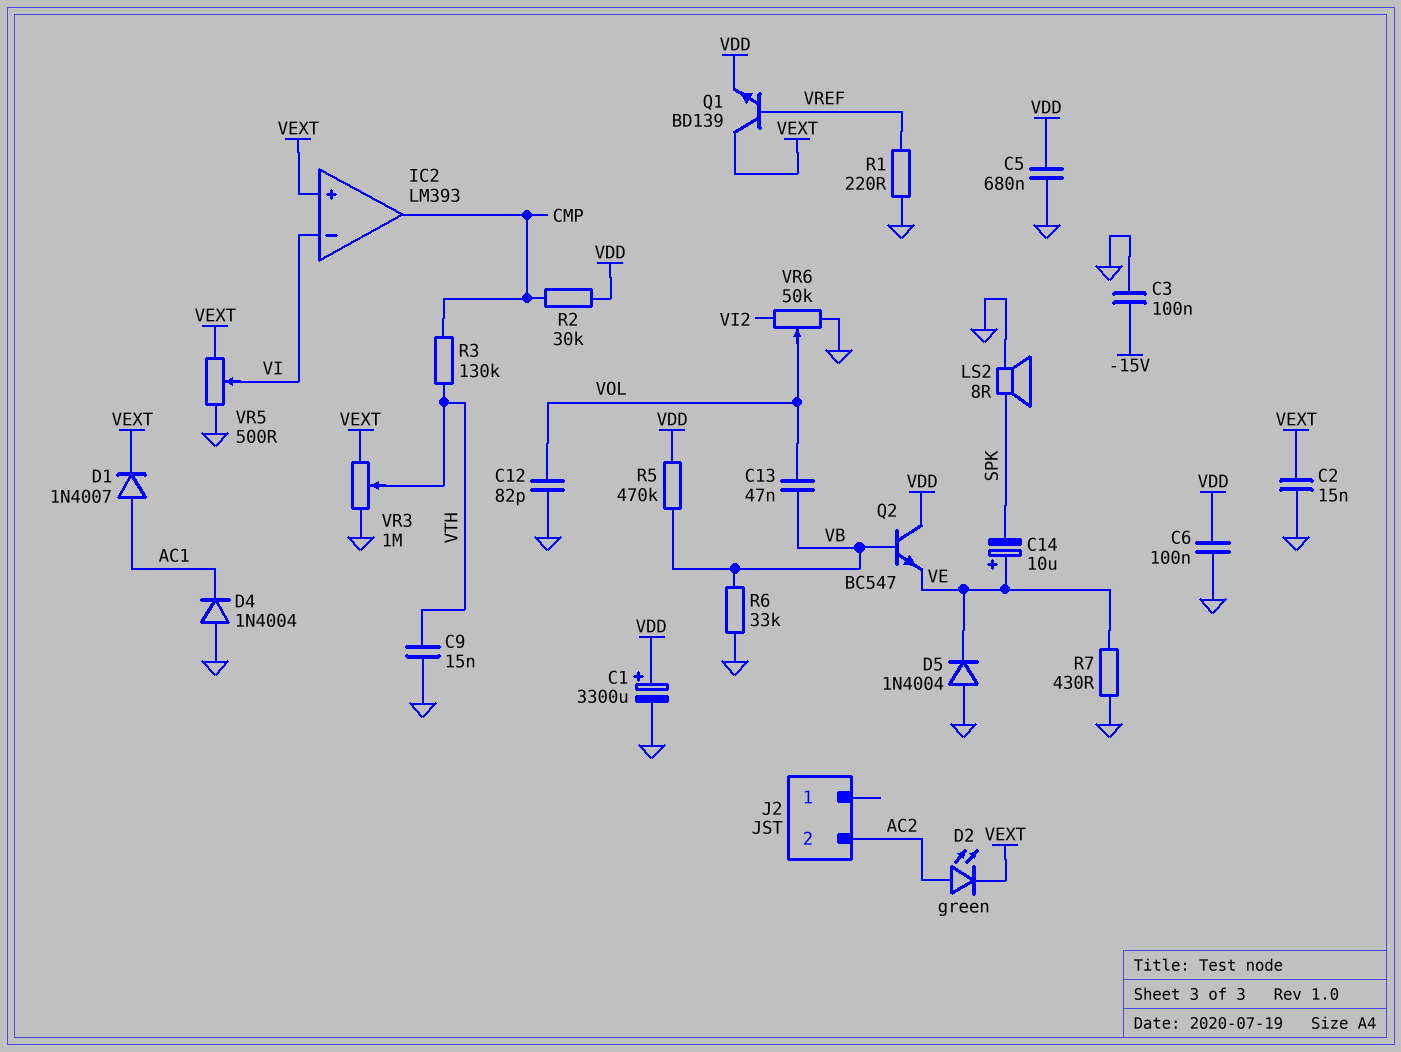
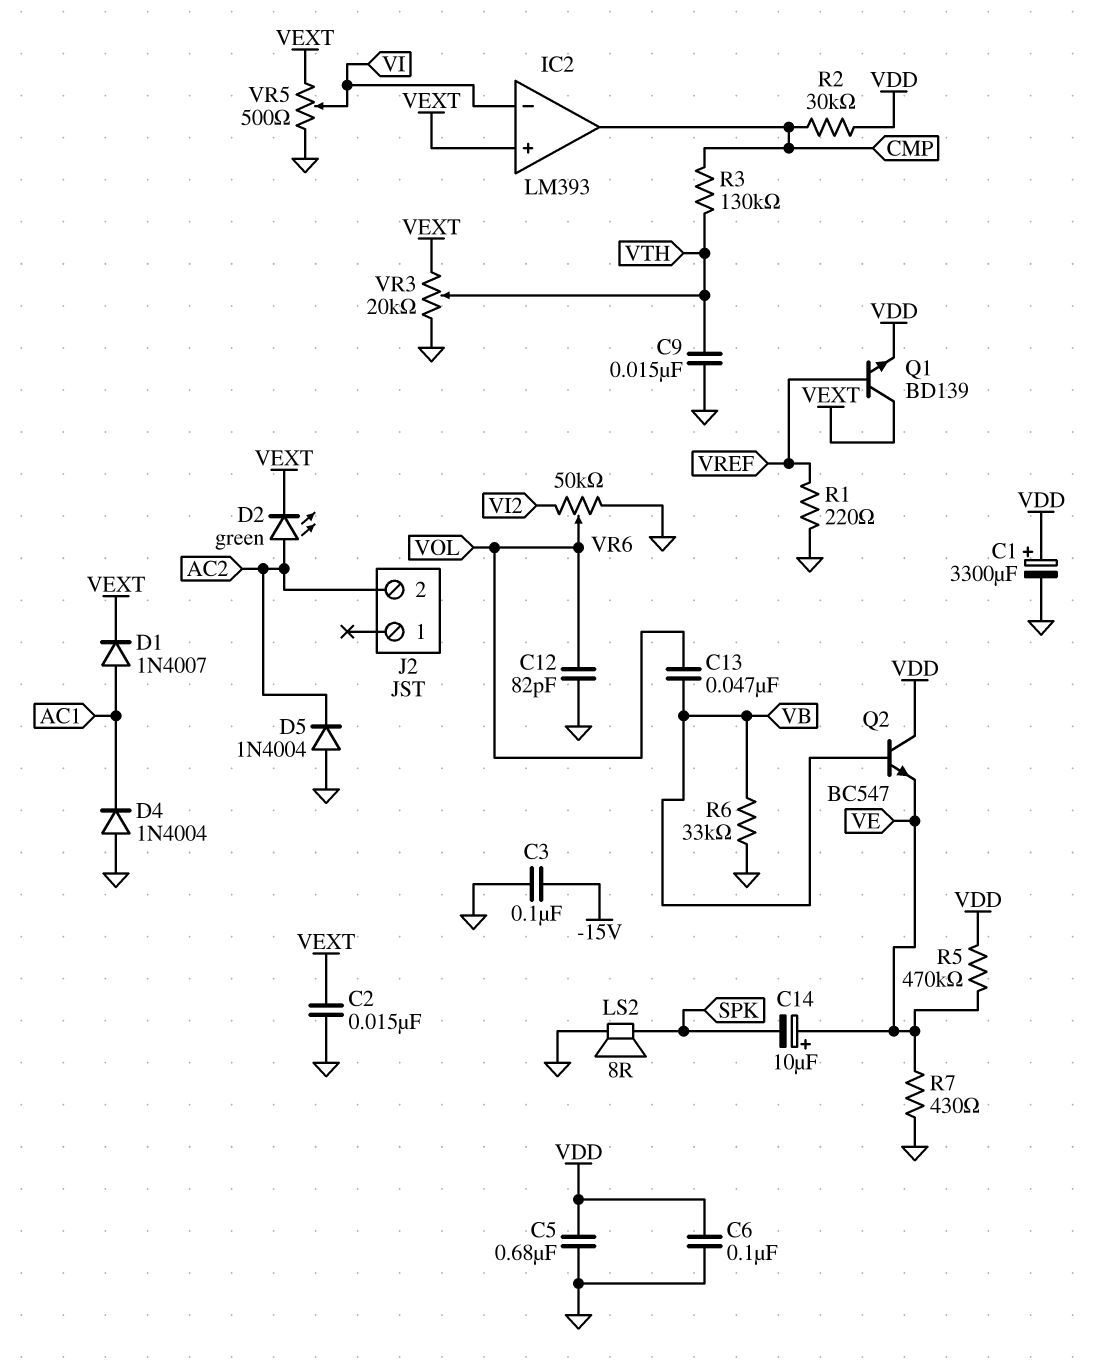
D5: diode 1N4004 (A GND, K VE) -> diode 1N4004 (A GND, K AC2)
R5: 470k (VB, VDD) -> 470k (VDD, VE)
VR3: 1M (GND, VEXT, wiper VTH) -> 20k (GND, VEXT, wiper VTH)

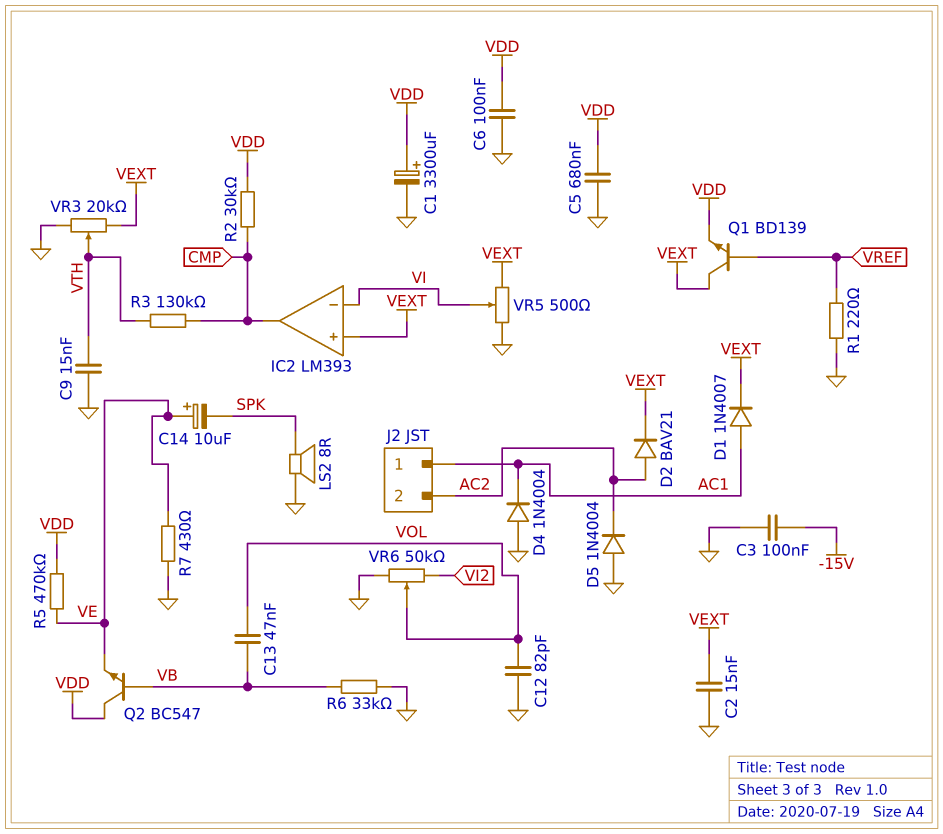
D2: LED green (A AC2, K VEXT) -> diode BAV21 (A AC2, K VEXT)
J2 pin 1: none -> AC1

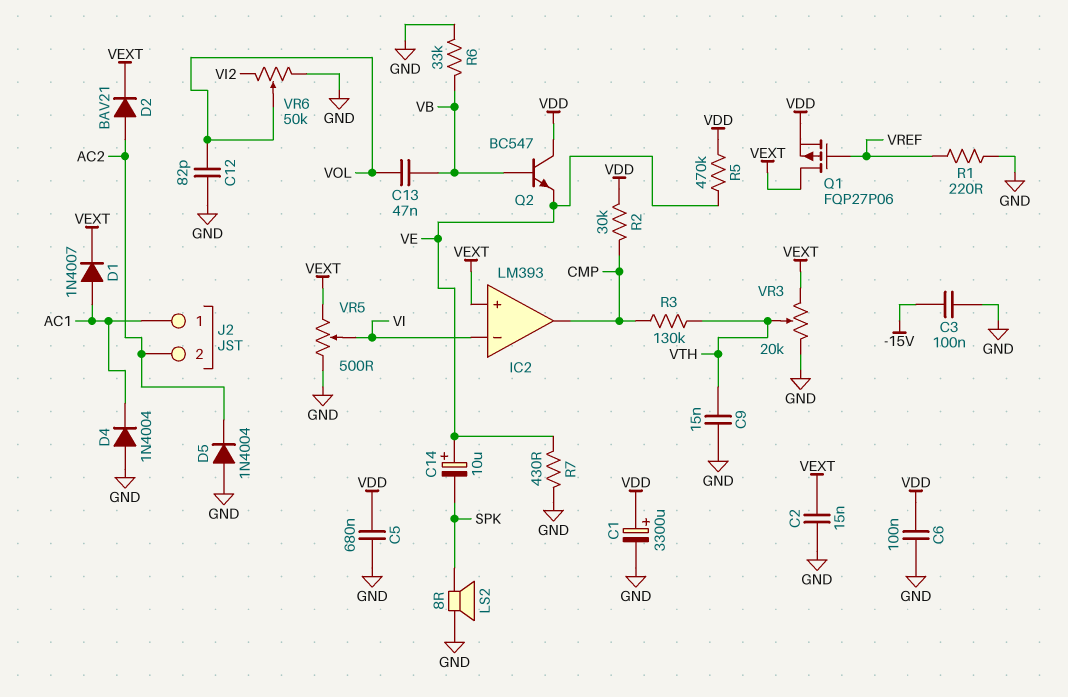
Q1: NPN BD139 (B VREF, C VEXT, E VDD) -> PMOS FQP27P06 (G VREF, D VEXT, S VDD)

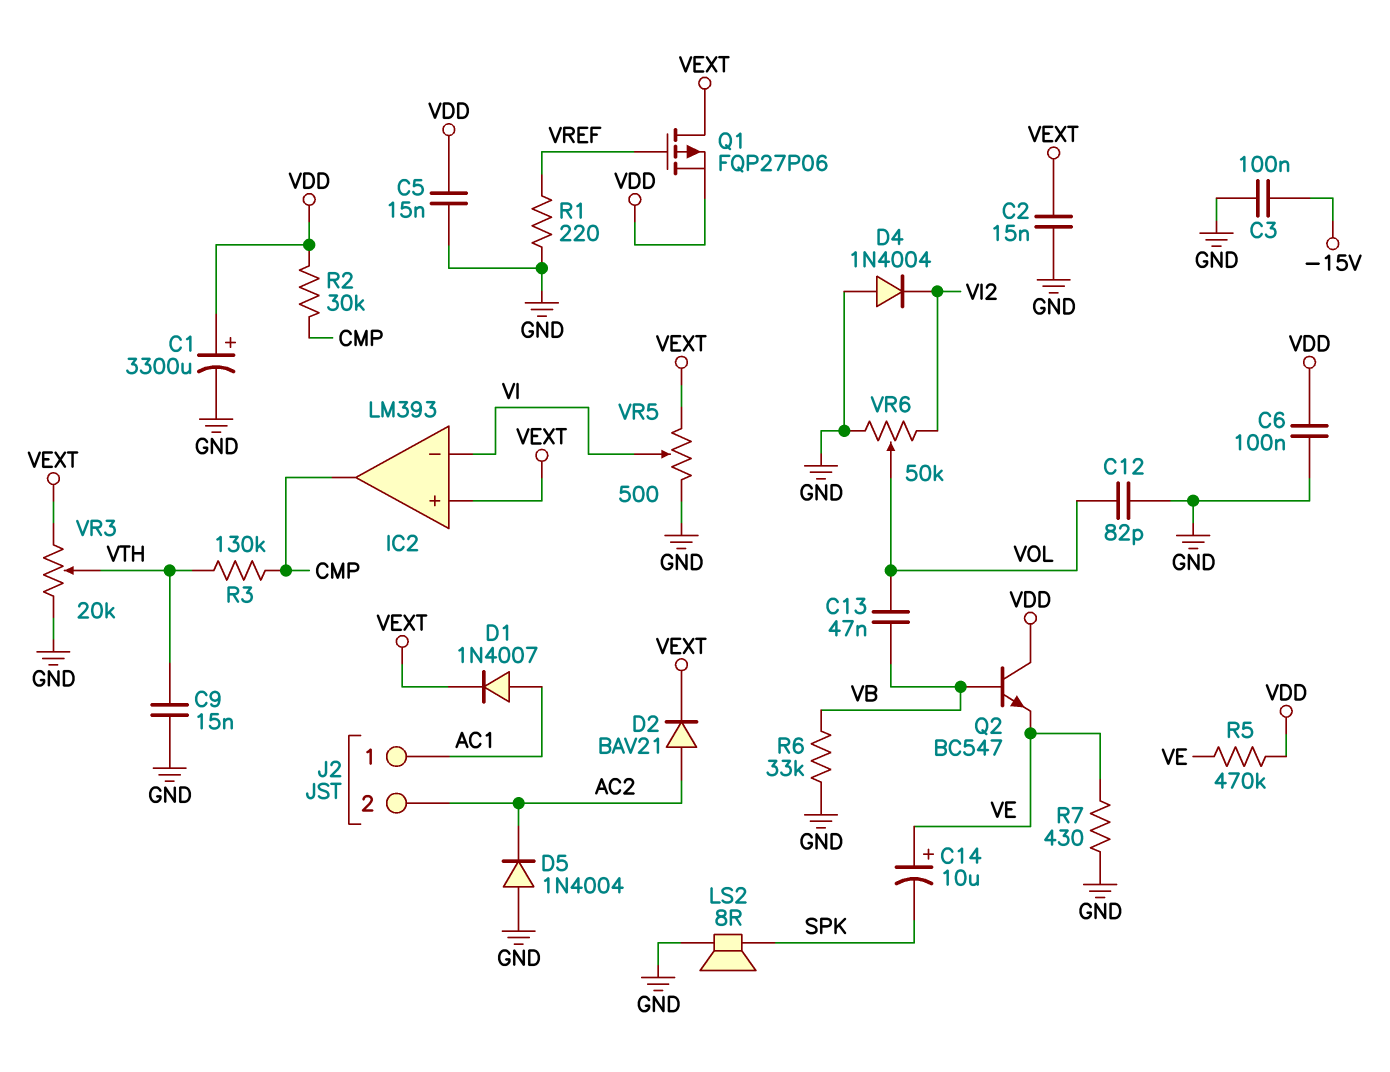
C5: 680nF (GND, VDD) -> 15nF (GND, VDD)
D4: diode 1N4004 (A GND, K AC1) -> diode 1N4004 (A GND, K VI2)

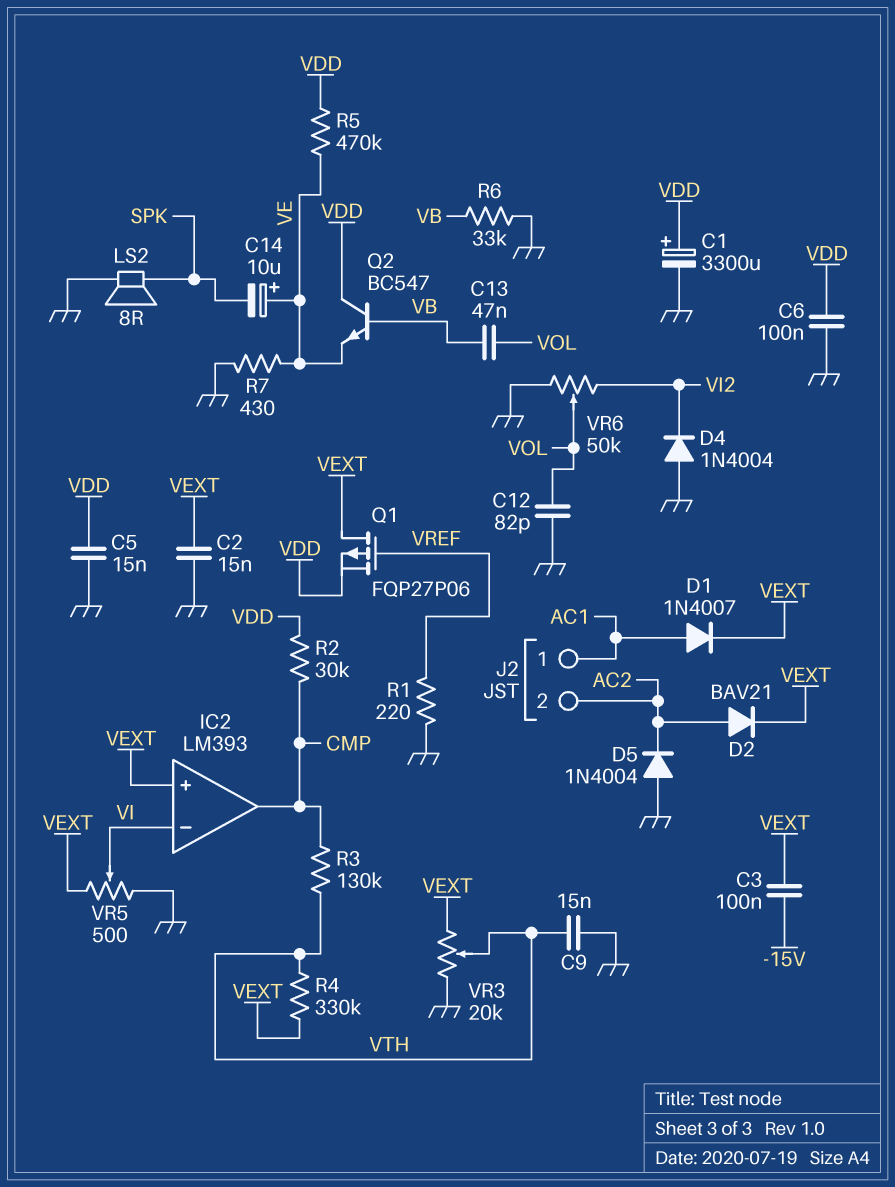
C3: 100nF (-15V, GND) -> 100nF (-15V, VEXT)
R4: none -> 330k (VEXT, VTH)

